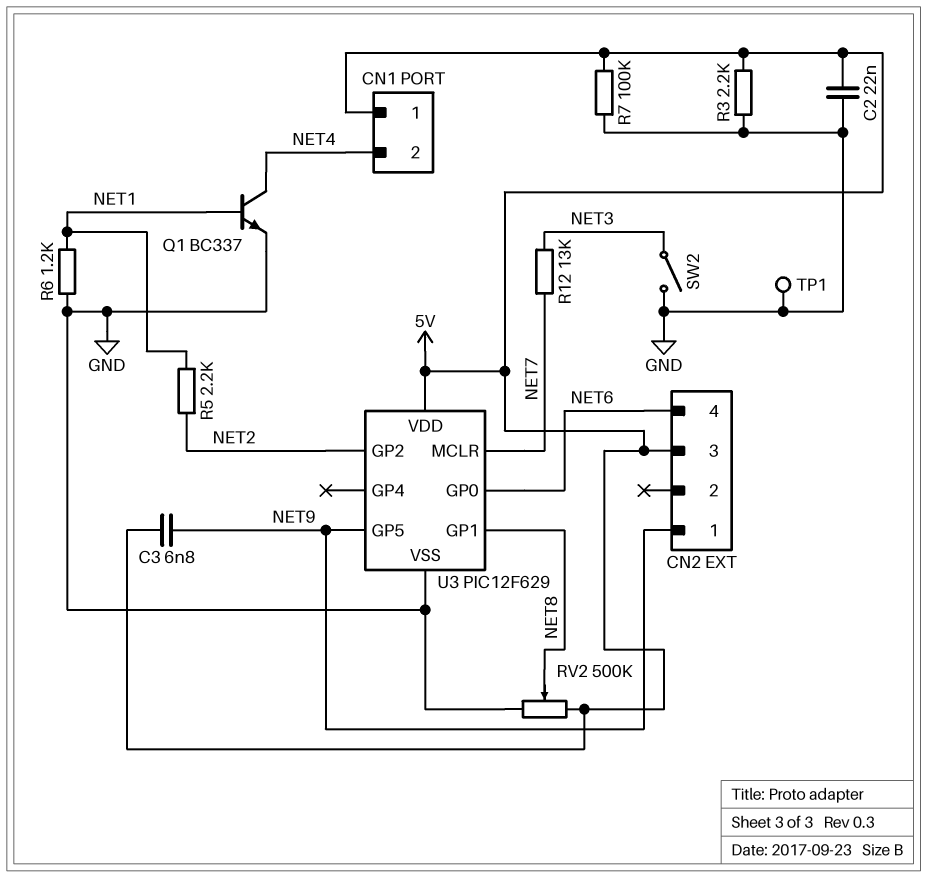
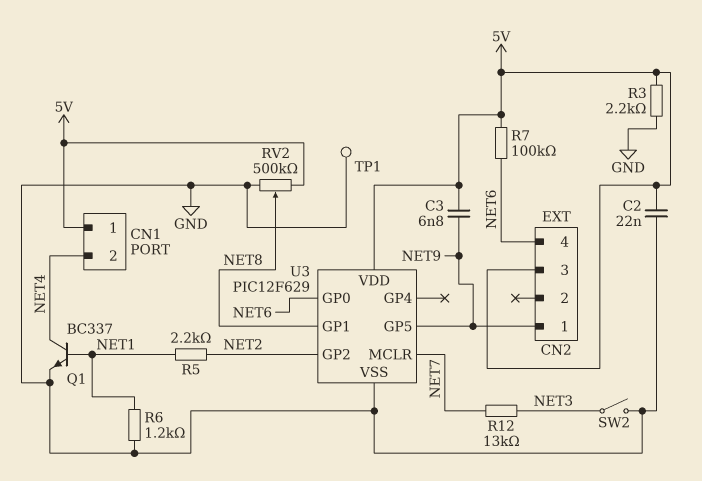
R7: 100k (5V, GND) -> 100k (5V, NET6)

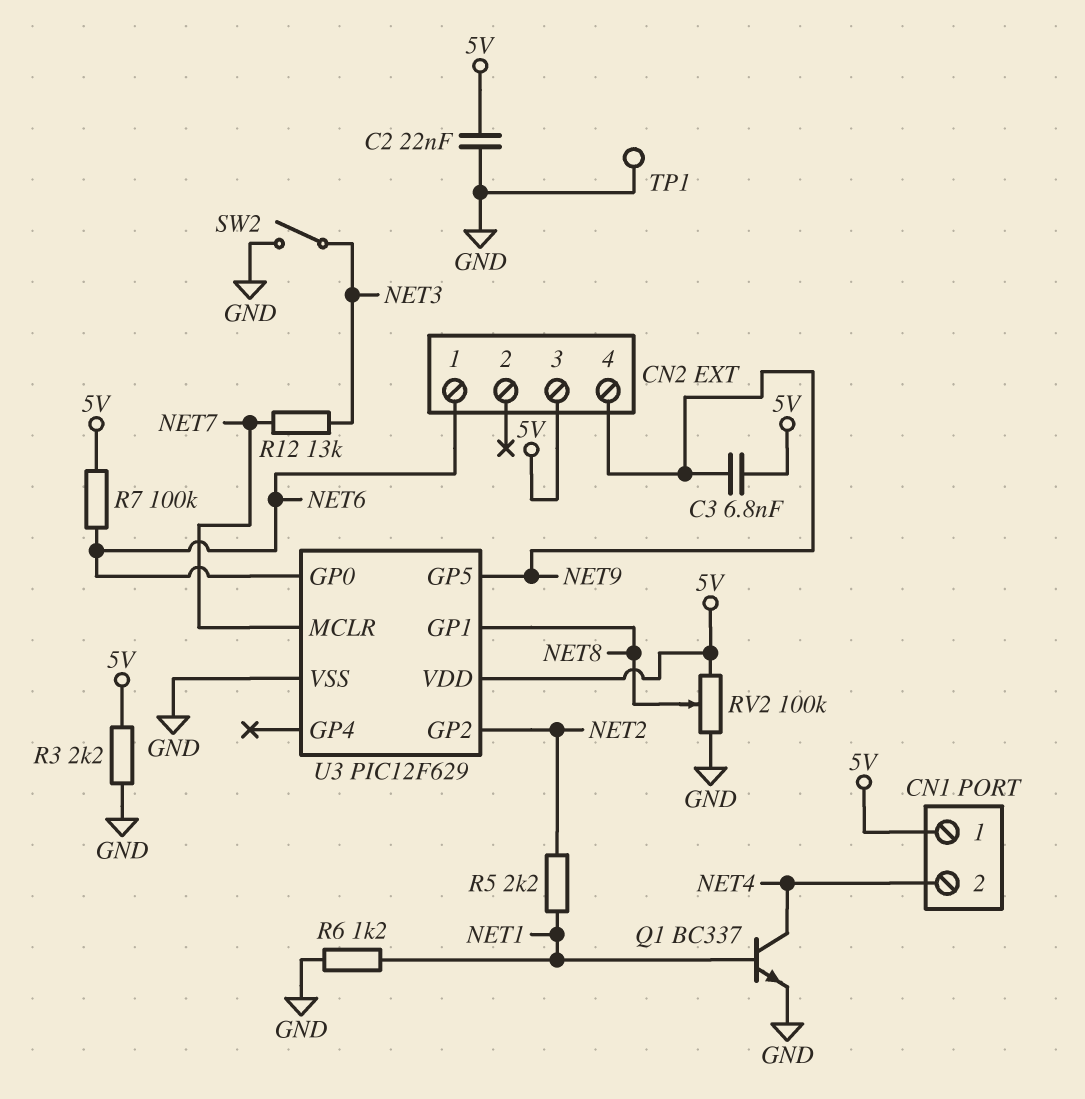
CN2 pin 1: NET9 -> NET6
CN2 pin 4: NET6 -> NET9
RV2: 500k (5V, GND, wiper NET8) -> 100k (5V, GND, wiper NET8)

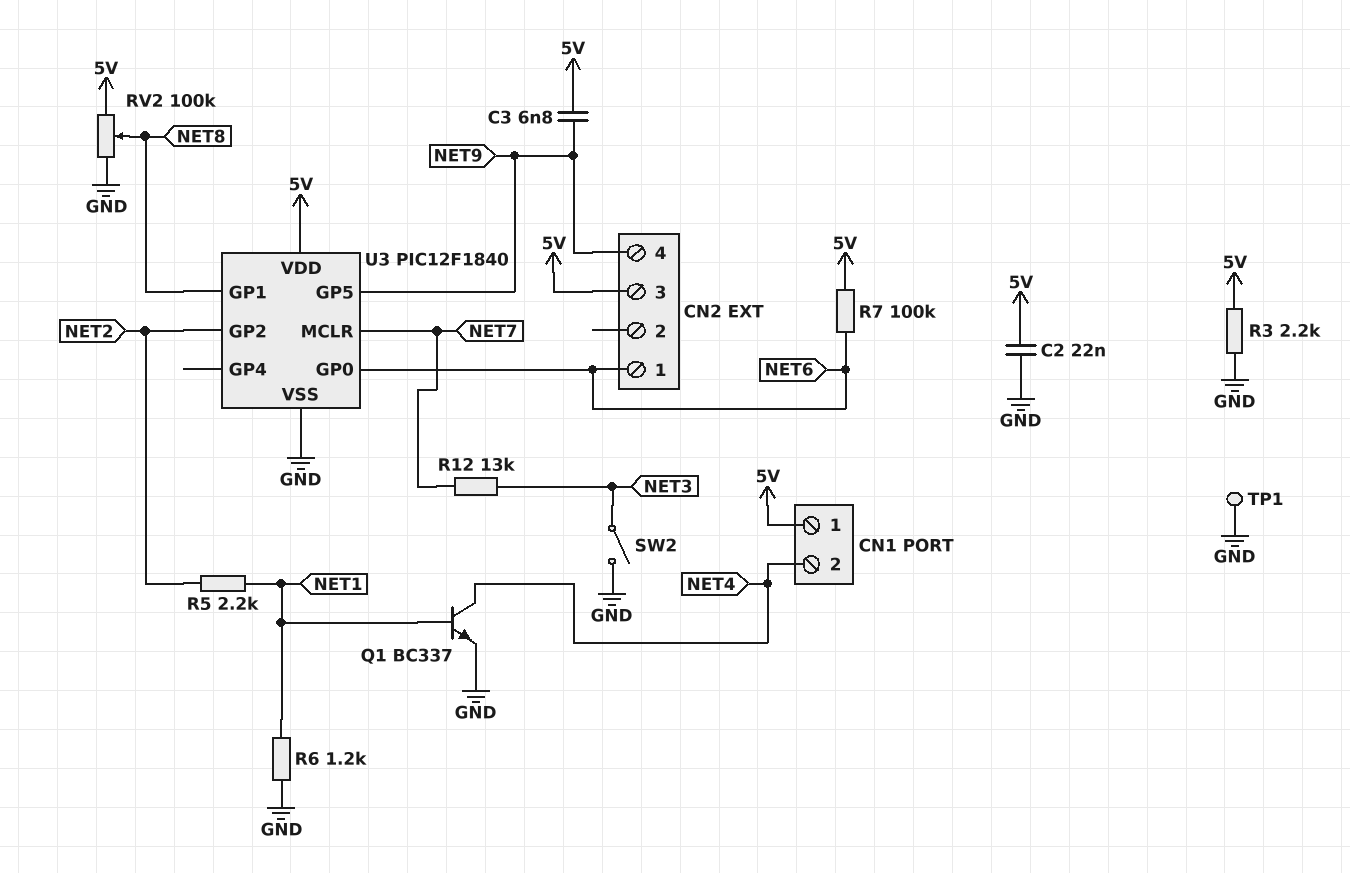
U3: PIC12F629 -> PIC12F1840

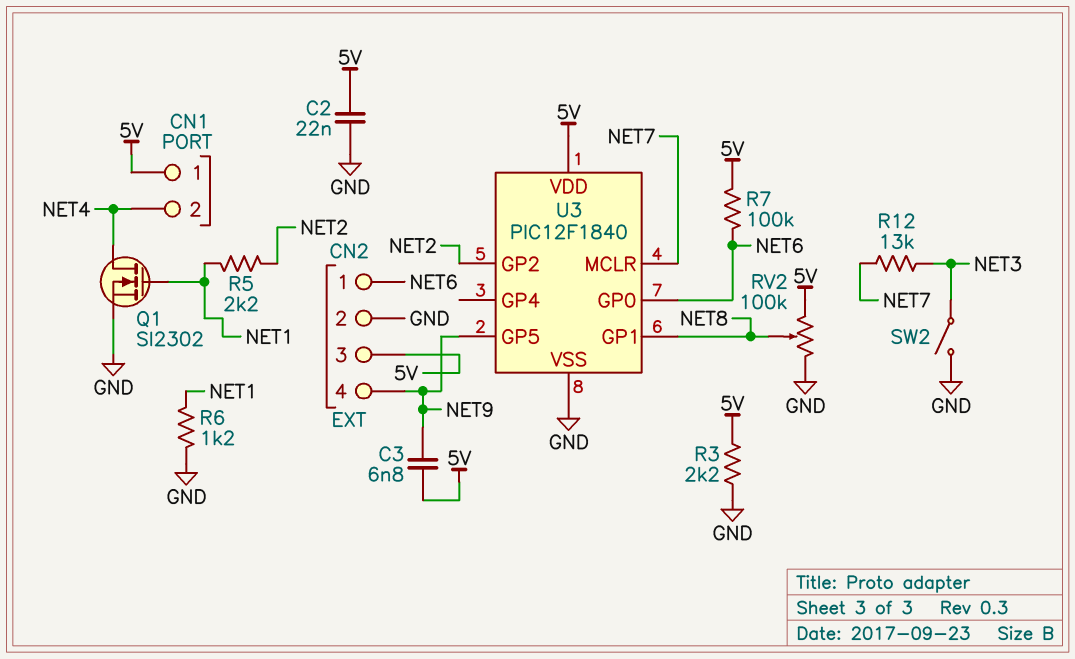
CN2 pin 2: none -> GND
Q1: NPN BC337 (B NET1, C NET4, E GND) -> NMOS SI2302 (G NET1, D NET4, S GND)
TP1: test point (GND) -> none

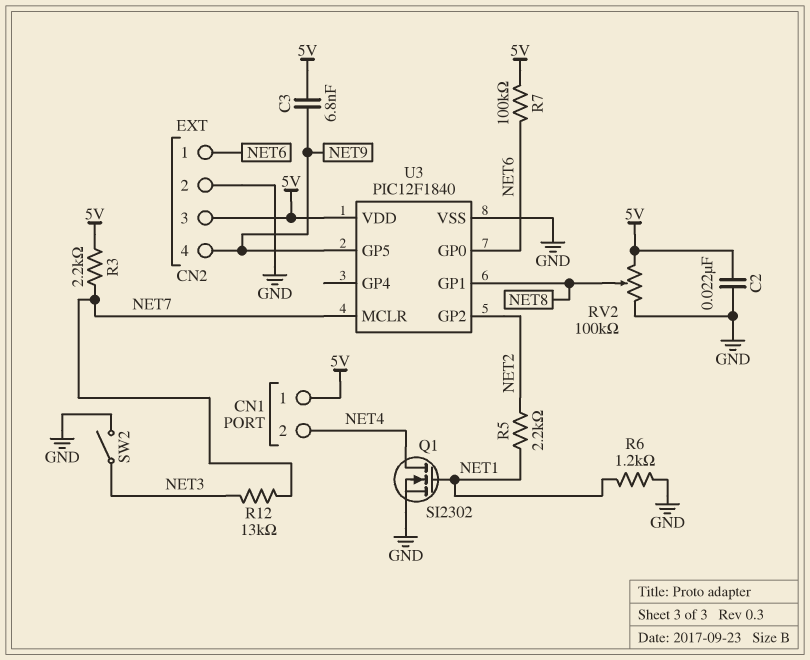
R3: 2.2k (5V, GND) -> 2.2k (5V, NET7)

